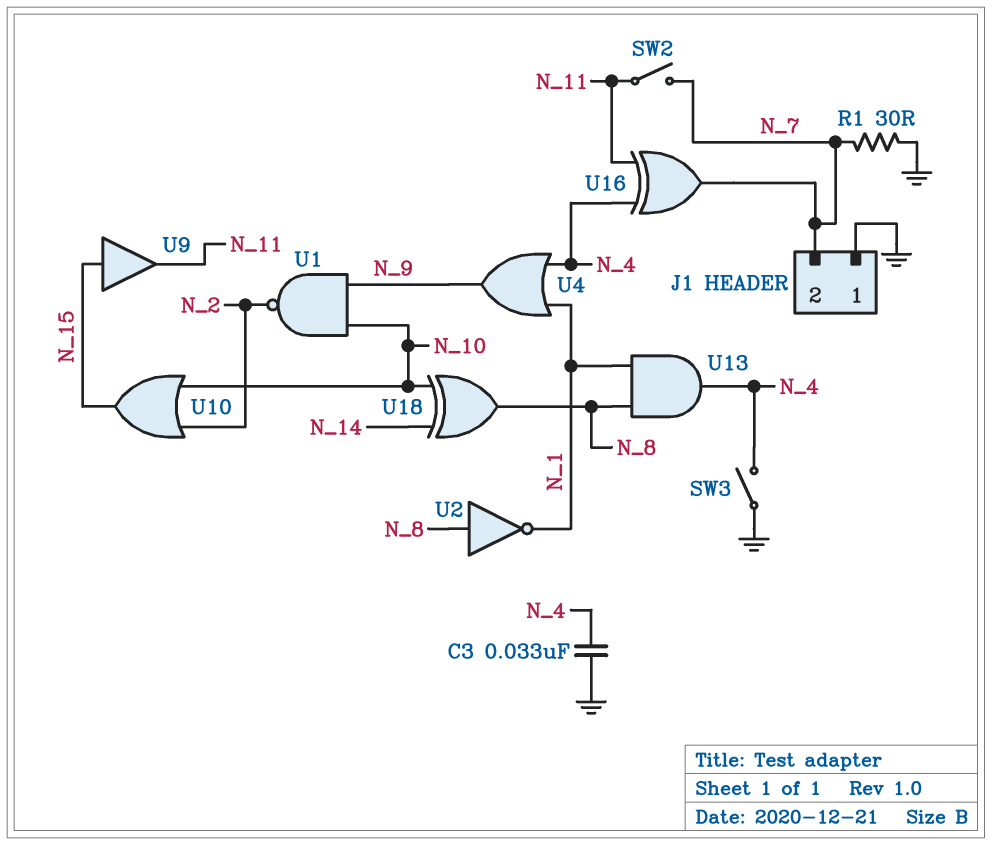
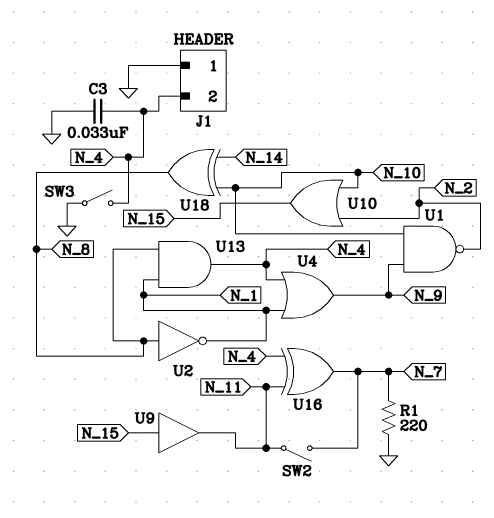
J1 pin 2: N_7 -> N_4
R1: 30 (GND, N_7) -> 220 (GND, N_7)

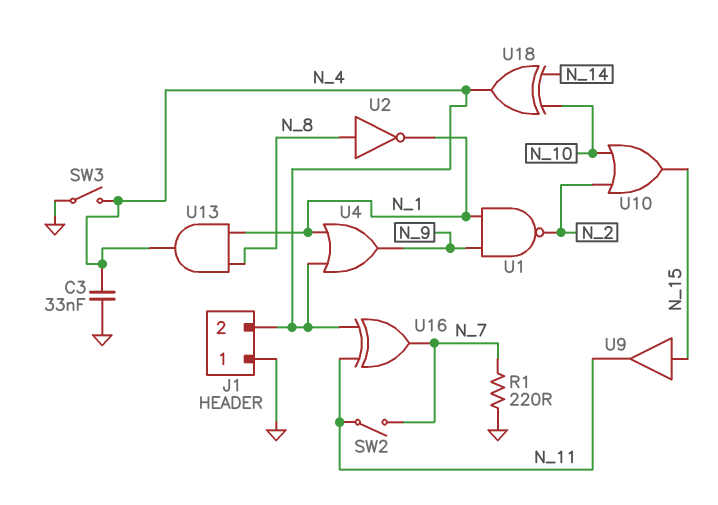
U1: NAND (in N_9, in N_10, out N_2) -> NAND (in N_1, in N_9, out N_2)
U18: XOR (in N_10, in N_14, out N_8) -> XOR (in N_10, in N_14, out N_4)

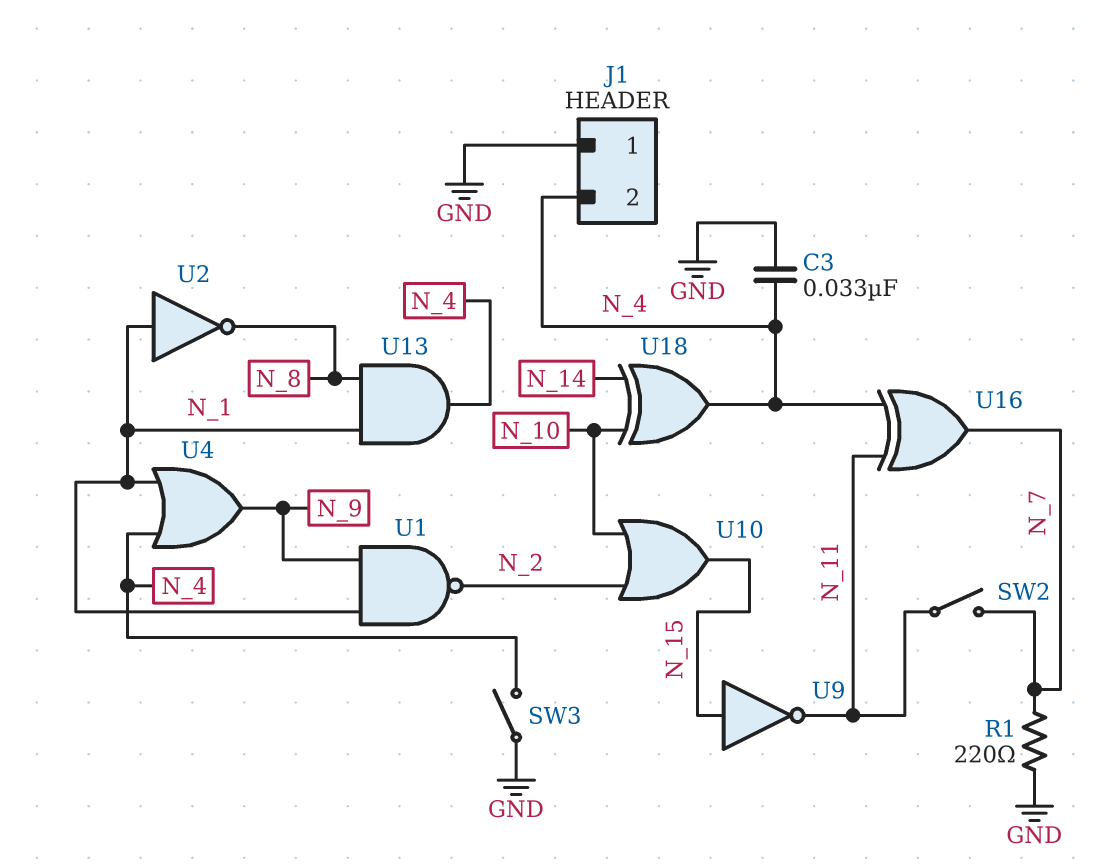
U2: NOT (in N_8, out N_1) -> NOT (in N_1, out N_8)
U9: buffer (in N_15, out N_11) -> NOT (in N_15, out N_11)

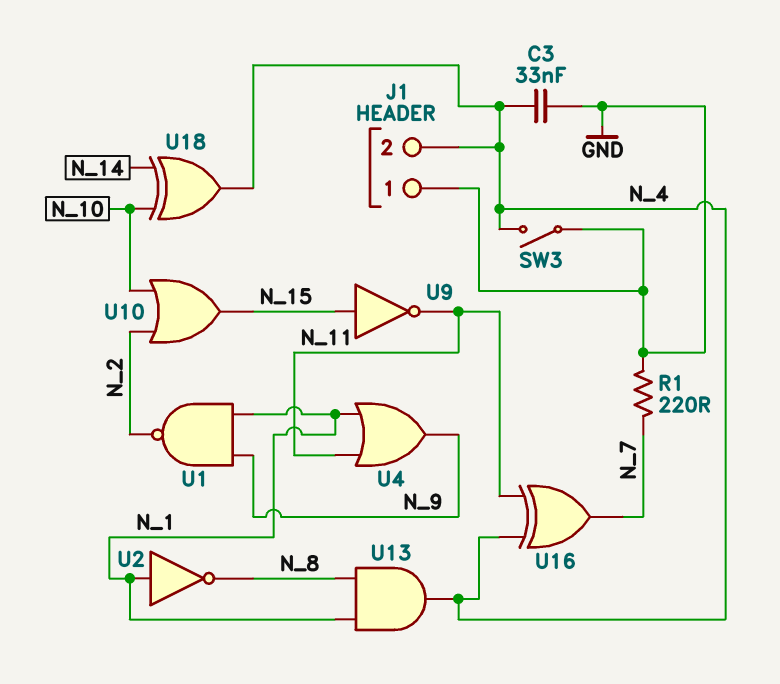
SW2: switch (N_7, N_11) -> none
U4: OR (in N_1, in N_4, out N_9) -> OR (in N_1, in N_11, out N_9)

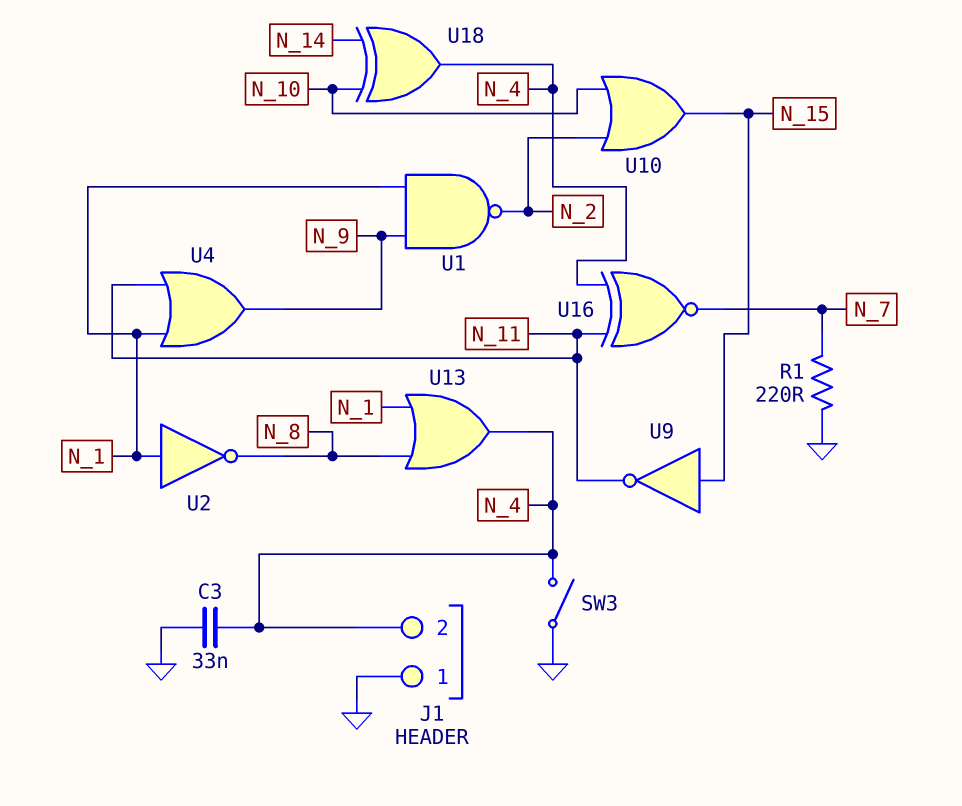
U13: AND (in N_1, in N_8, out N_4) -> OR (in N_1, in N_8, out N_4)
U16: XOR (in N_4, in N_11, out N_7) -> XNOR (in N_4, in N_11, out N_7)

